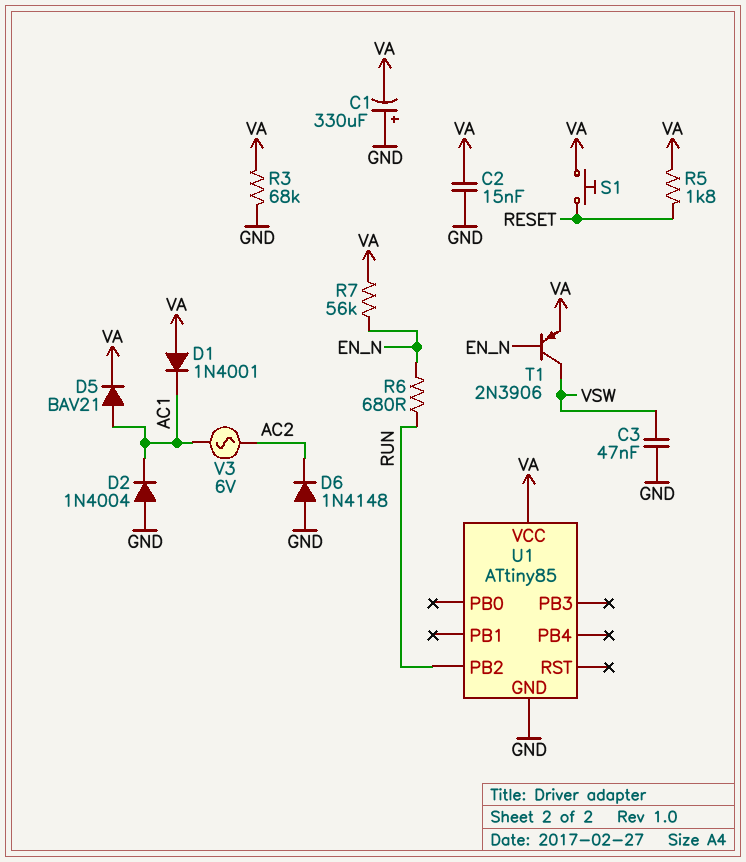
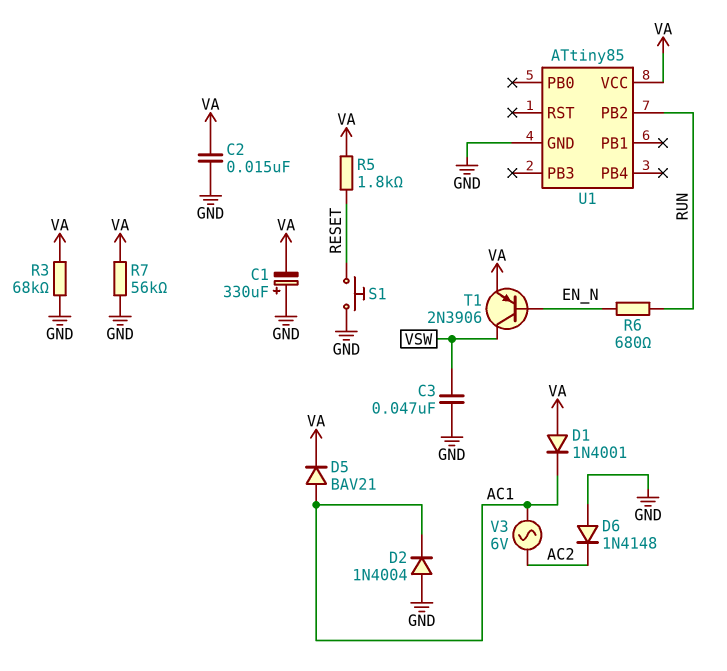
R7: 56k (EN_N, VA) -> 56k (GND, VA)
S1: button (RESET, VA) -> button (GND, RESET)

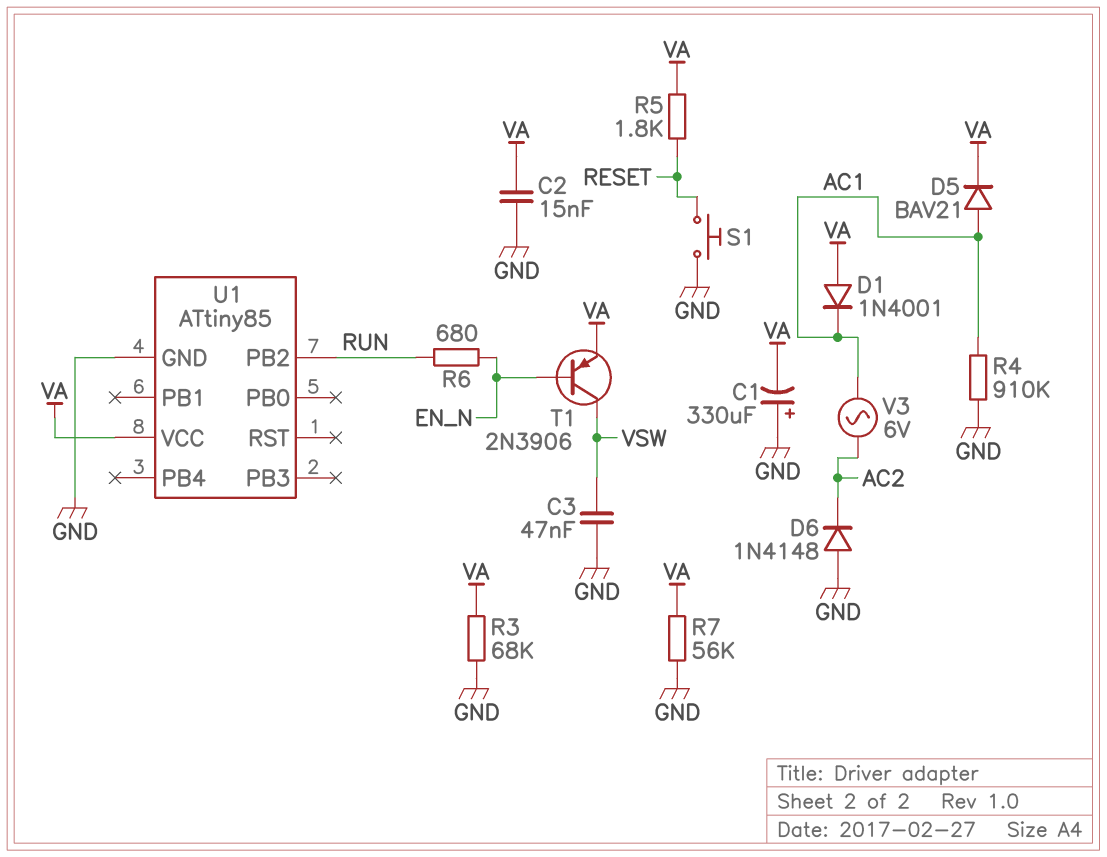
D2: diode 1N4004 (A GND, K AC1) -> none
R4: none -> 910k (AC1, GND)

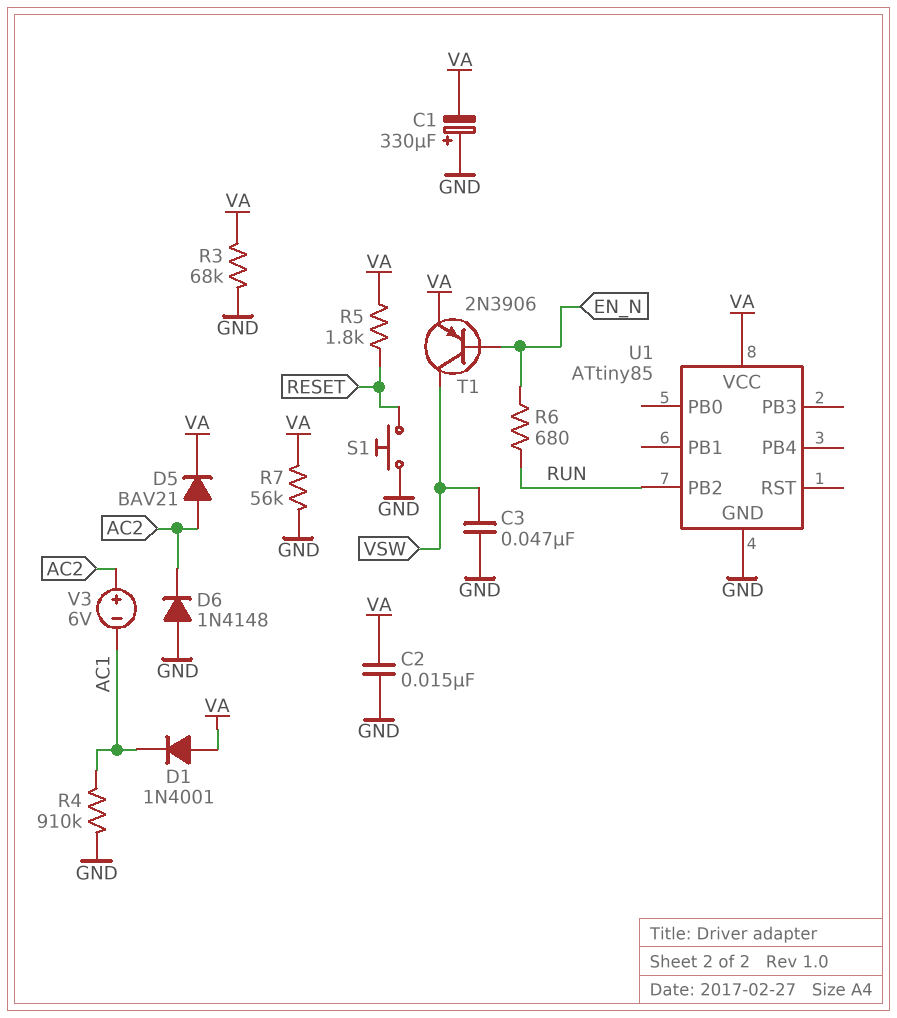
D5: diode BAV21 (A AC1, K VA) -> diode BAV21 (A AC2, K VA)
V3: AC 6V (AC1, AC2) -> 6V (plus AC2, minus AC1)

